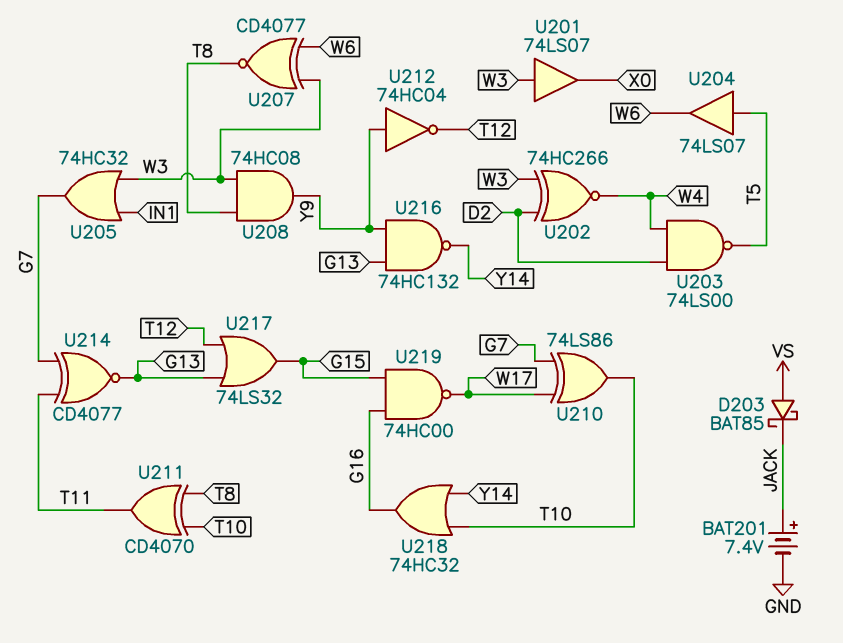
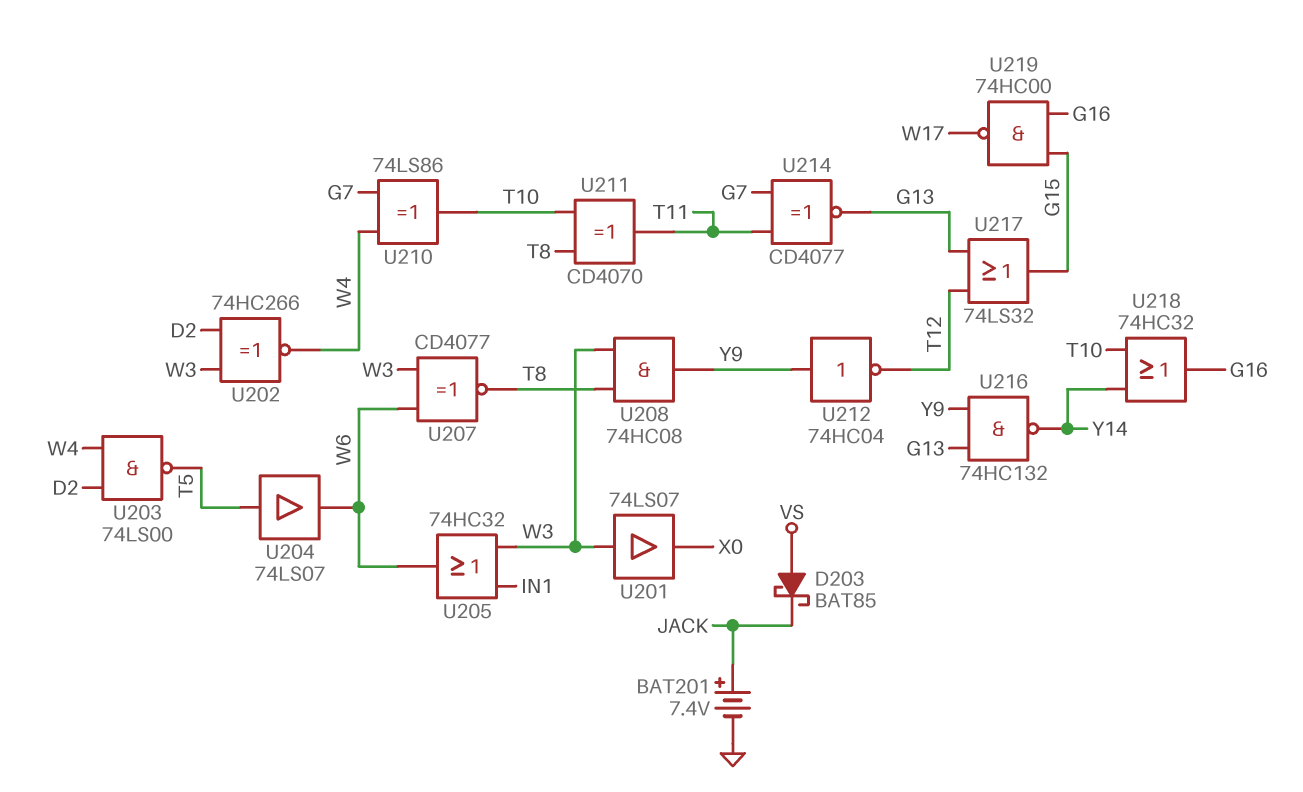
U205: OR 74HC32 (in IN1, in W3, out G7) -> OR 74HC32 (in IN1, in W3, out W6)
U210: XOR 74LS86 (in G7, in W17, out T10) -> XOR 74LS86 (in G7, in W4, out T10)

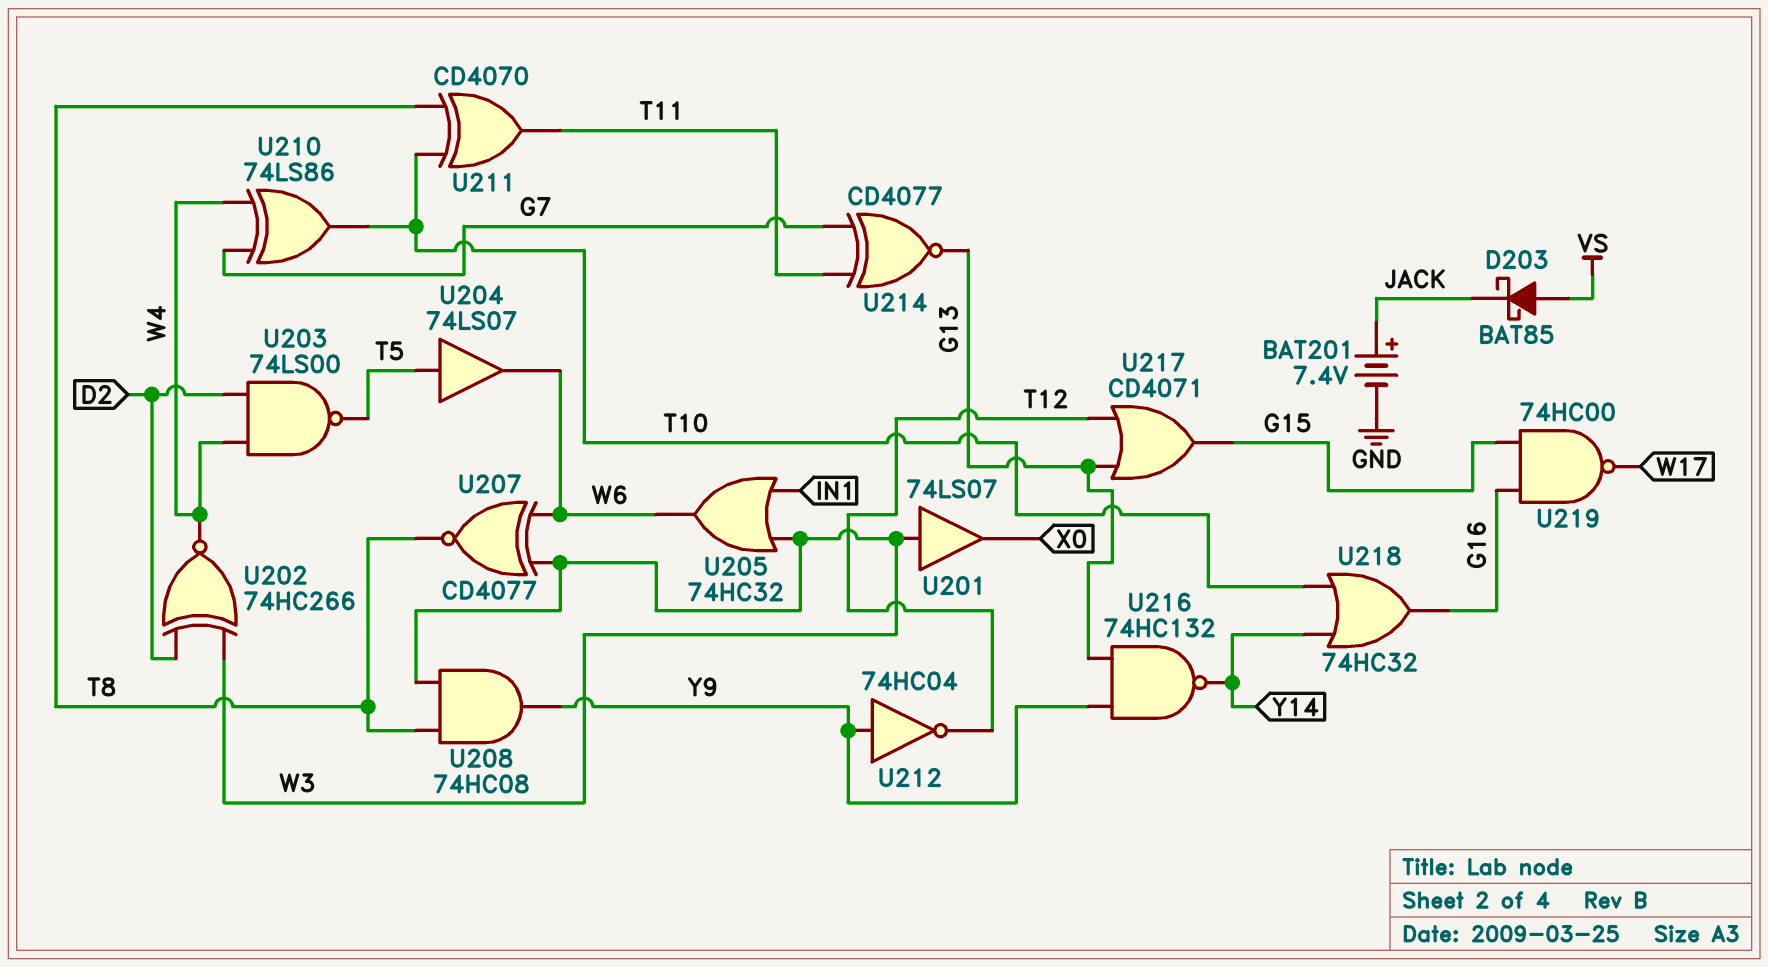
U217: OR 74LS32 (in G13, in T12, out G15) -> OR CD4071 (in G13, in T12, out G15)

